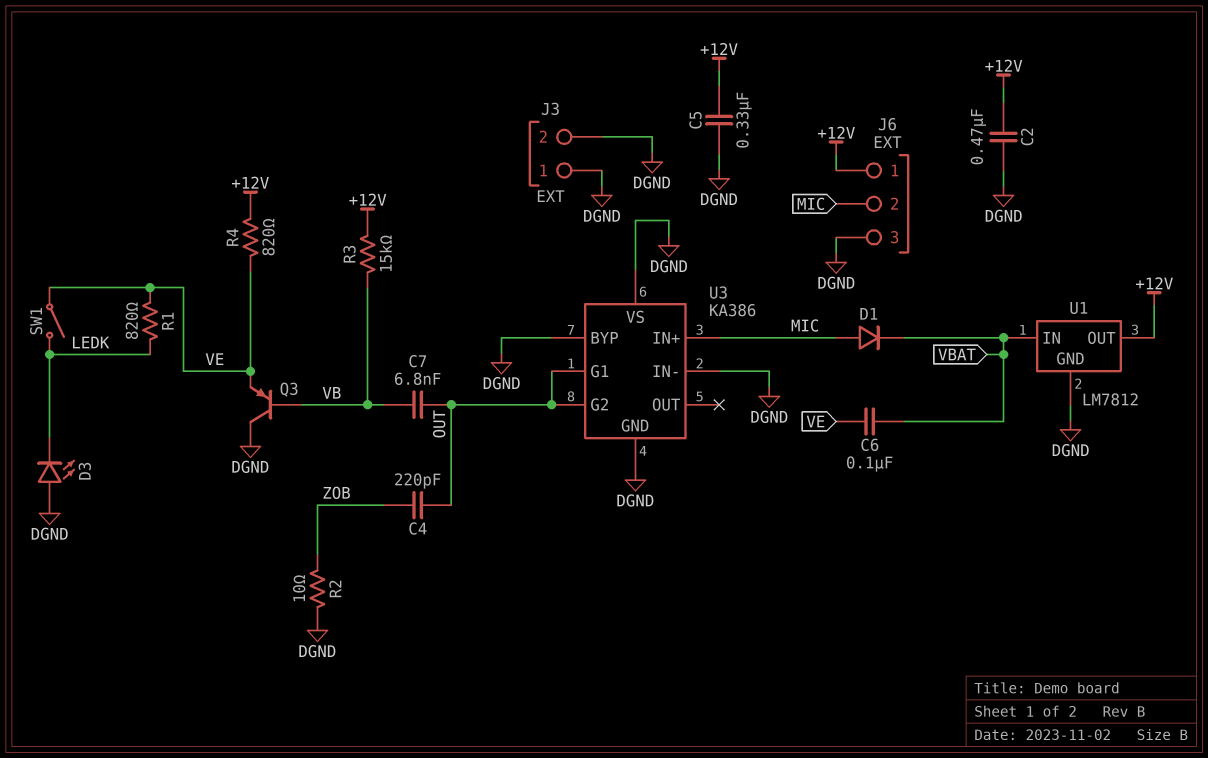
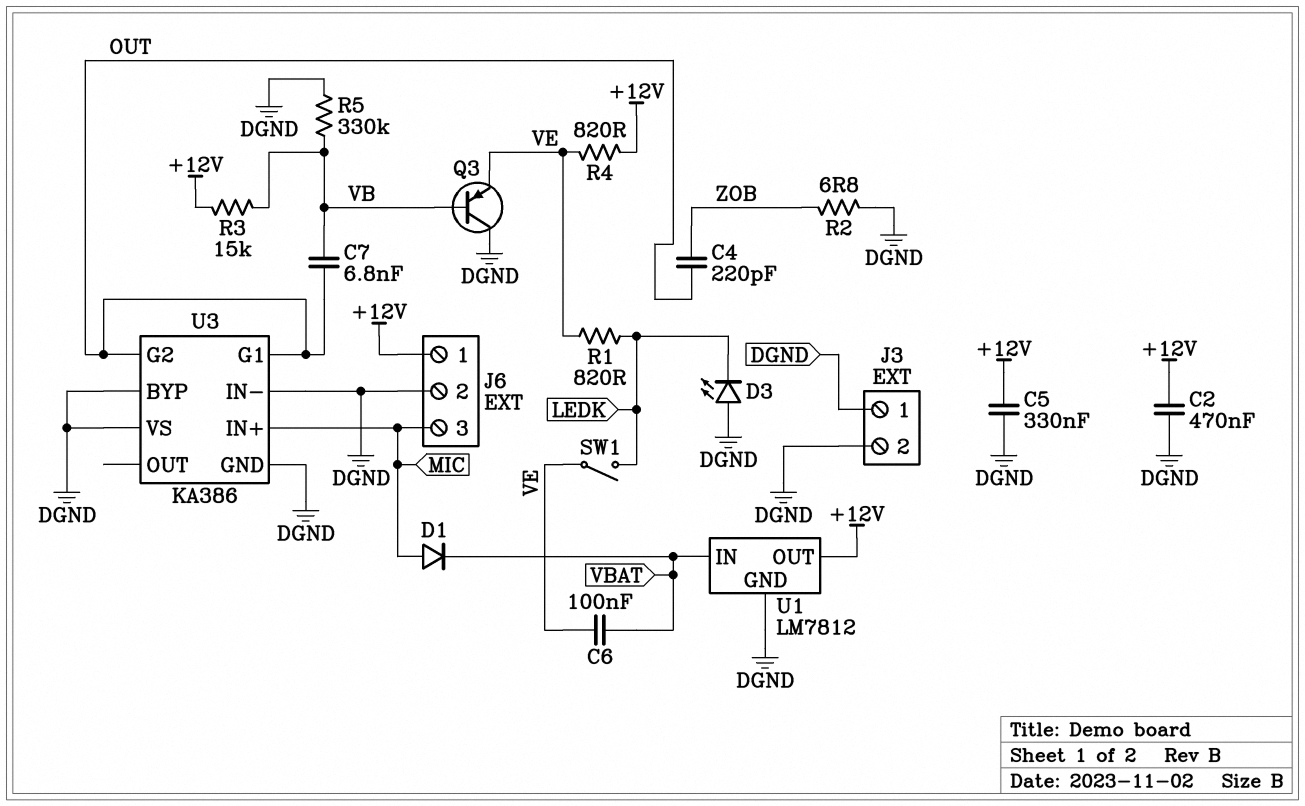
J6 pin 2: MIC -> DGND
J6 pin 3: DGND -> MIC
R2: 10 (DGND, ZOB) -> 6.8 (DGND, ZOB)
R5: none -> 330k (DGND, VB)

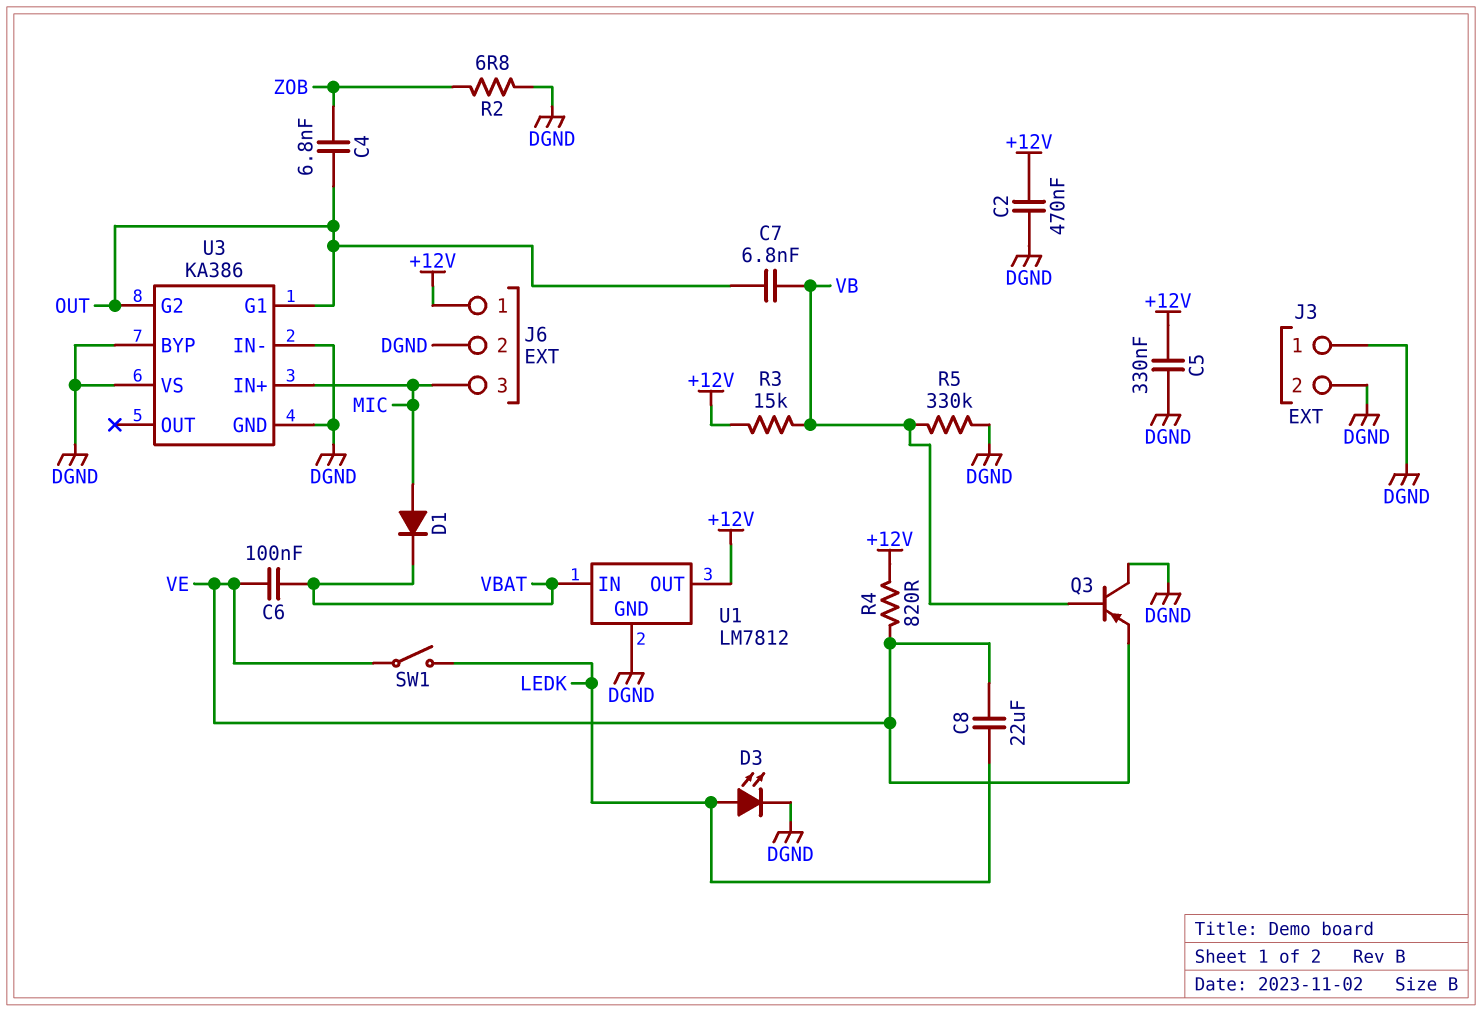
C4: 220pF (OUT, ZOB) -> 6.8nF (OUT, ZOB)
C8: none -> 22uF (LEDK, VE)
D3: LED (A DGND, K LEDK) -> LED (A LEDK, K DGND)
R1: 820 (LEDK, VE) -> none

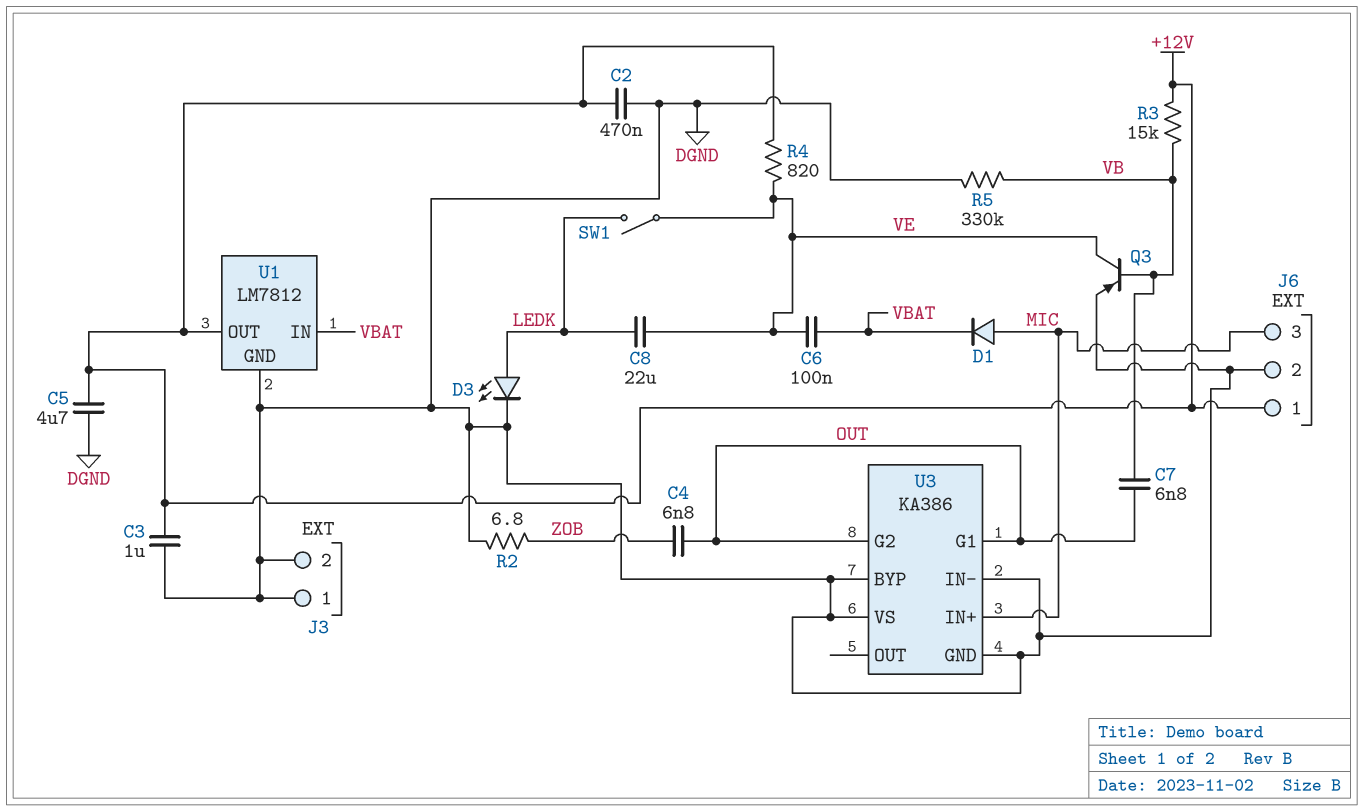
C3: none -> 1uF (+12V, DGND)
C5: 330nF (+12V, DGND) -> 4.7uF (+12V, DGND)
Q3: PNP (B VB, C DGND, E VE) -> PNP (B VB, C VE, E DGND)

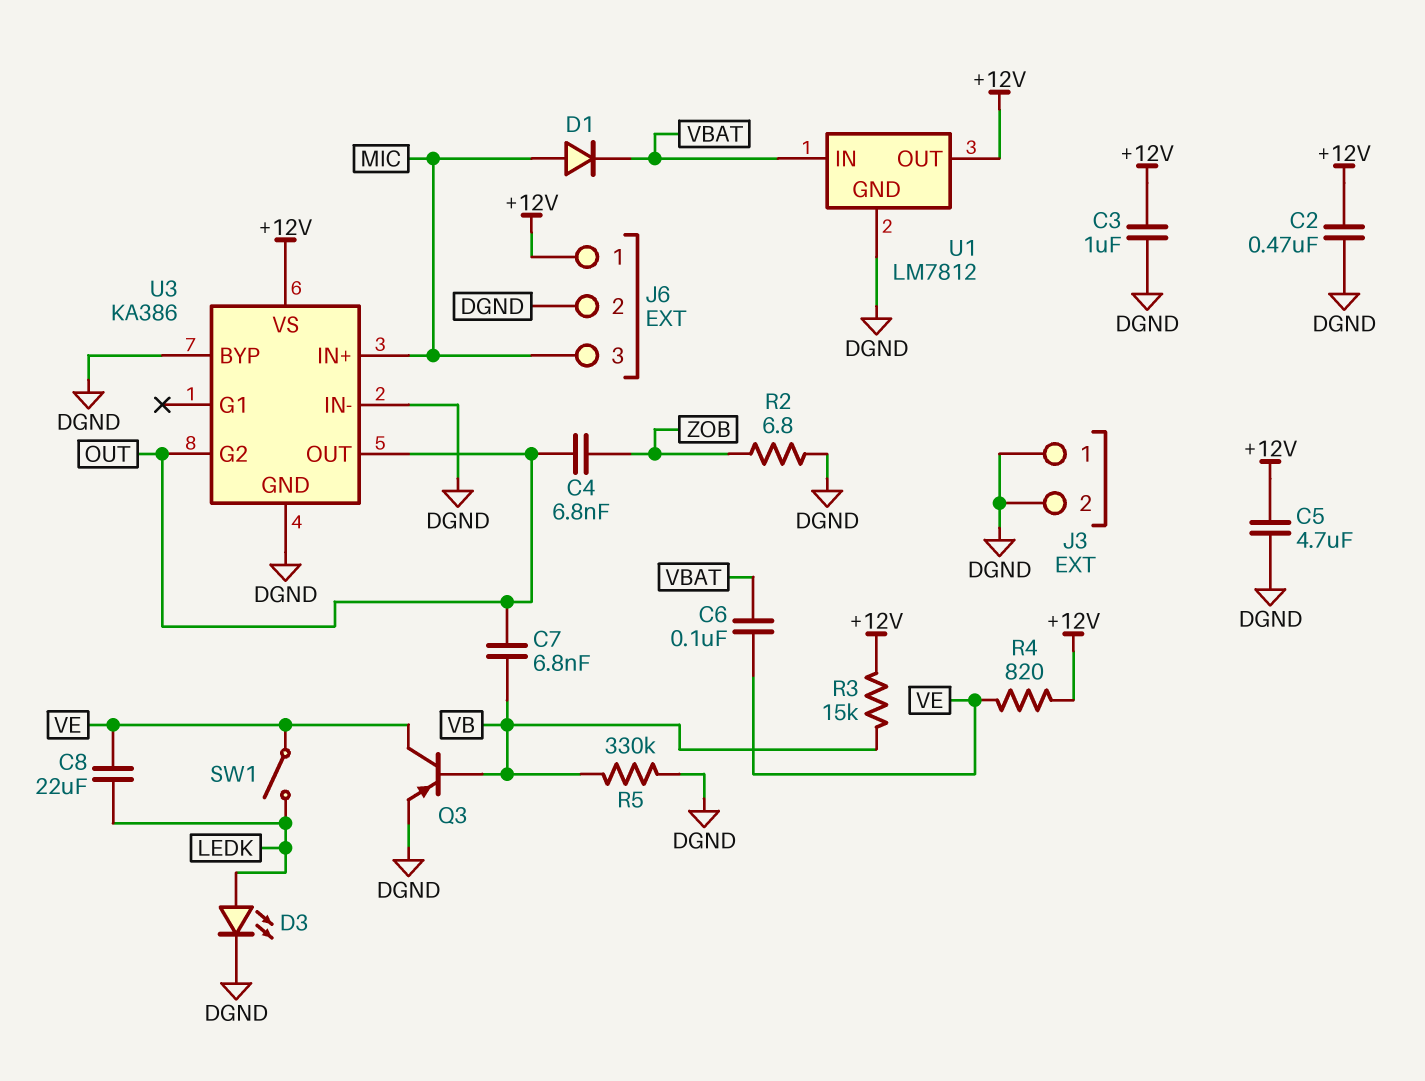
U3 pin G1: OUT -> none
U3 pin OUT: none -> OUT
U3 pin VS: DGND -> +12V

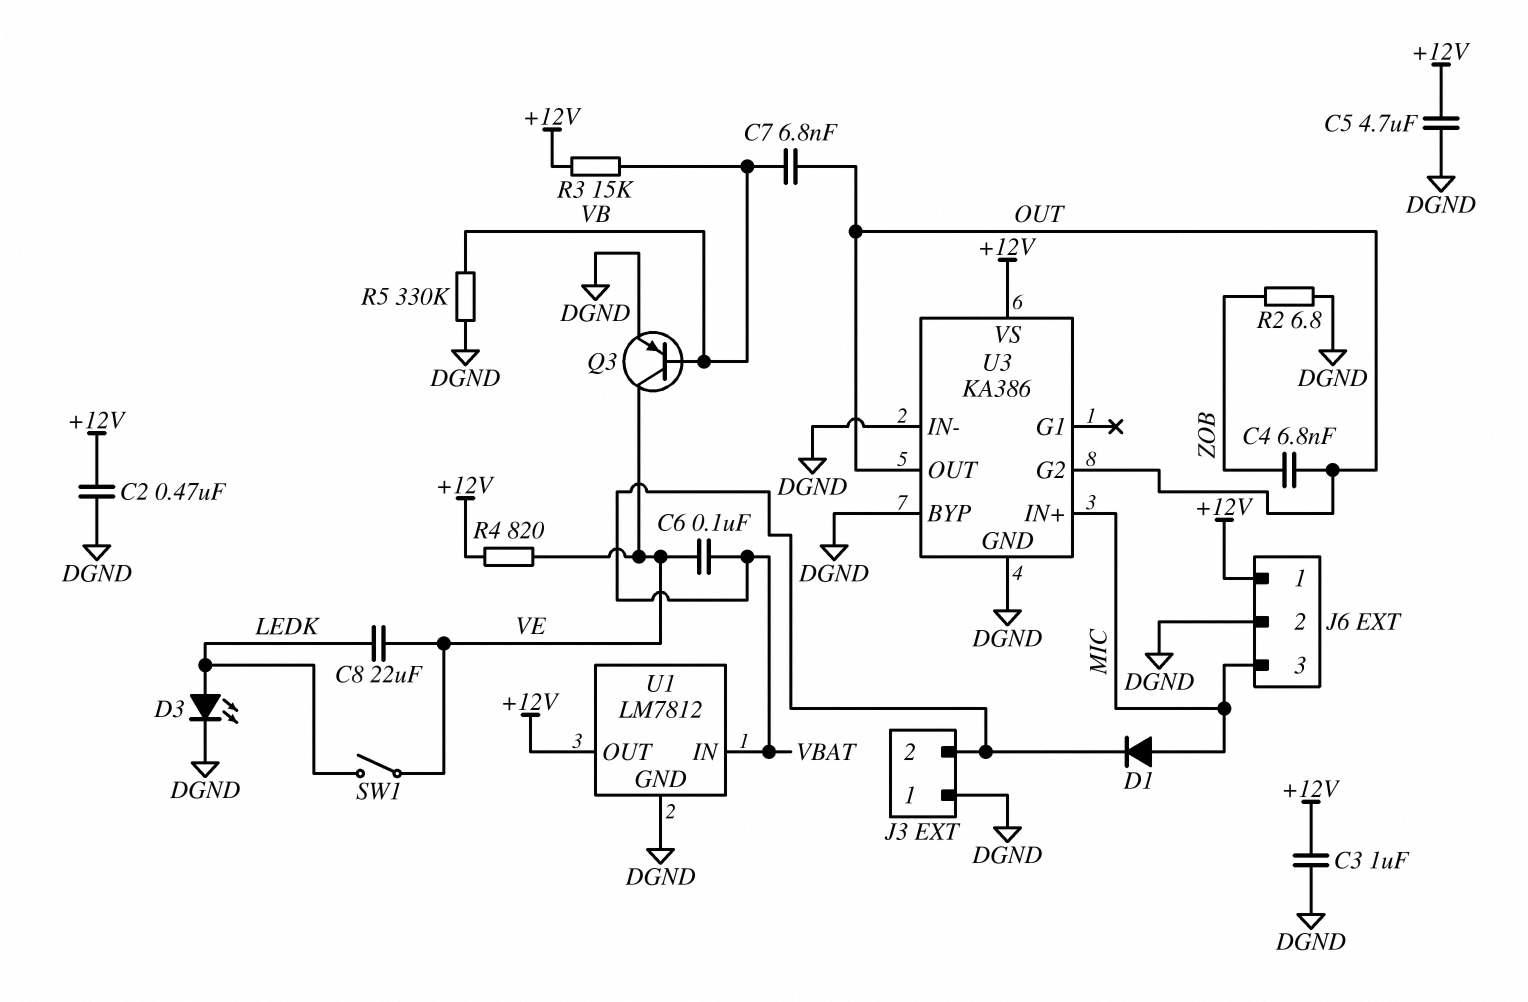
J3 pin 2: DGND -> VBAT

